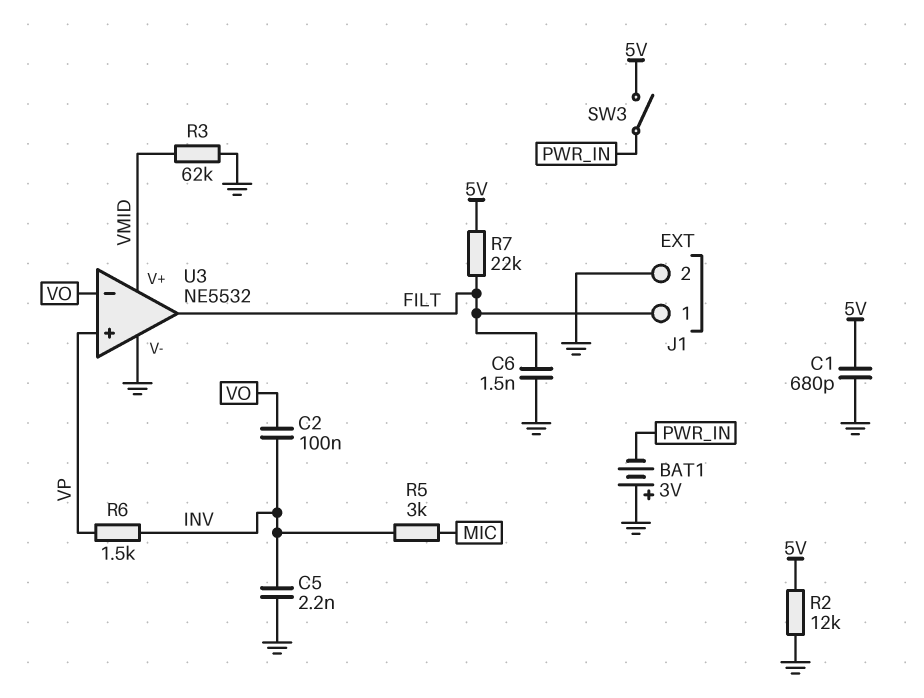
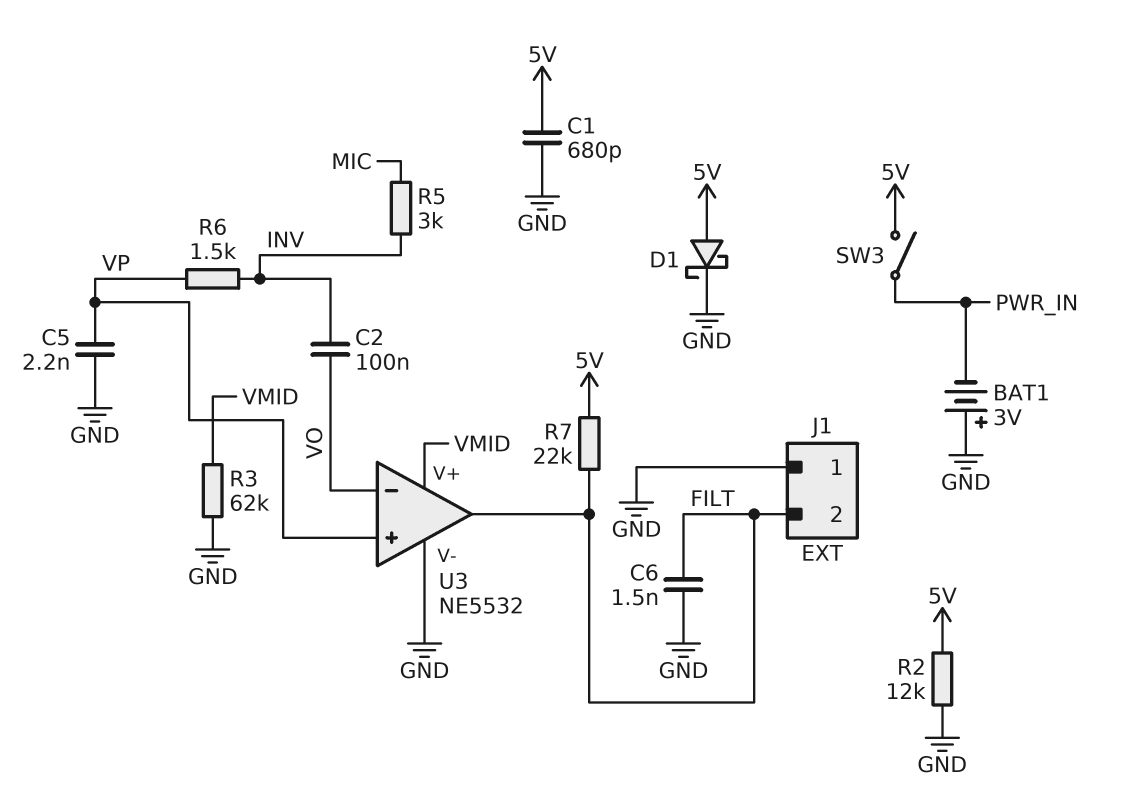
C5: 2.2nF (GND, INV) -> 2.2nF (GND, VP)
D1: none -> schottky (A 5V, K GND)
J1 pin 1: FILT -> GND
J1 pin 2: GND -> FILT

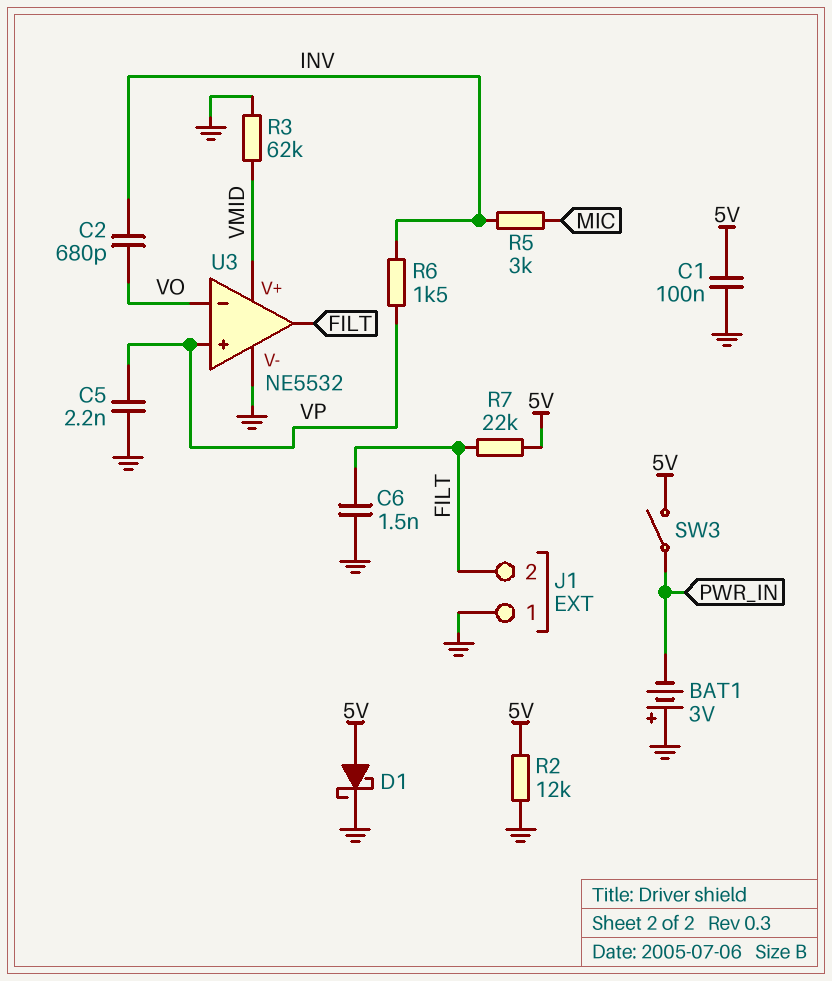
C1: 680pF (5V, GND) -> 100nF (5V, GND)
C2: 100nF (INV, VO) -> 680pF (INV, VO)

